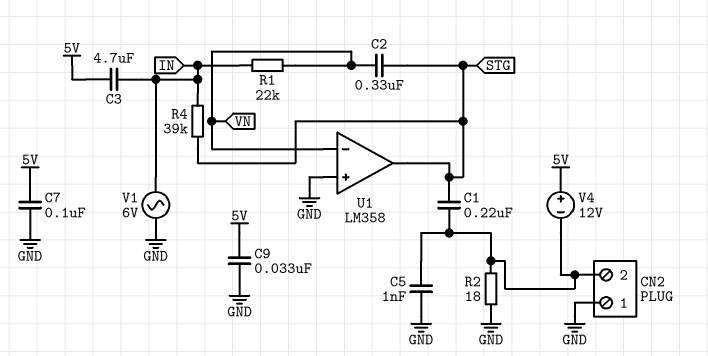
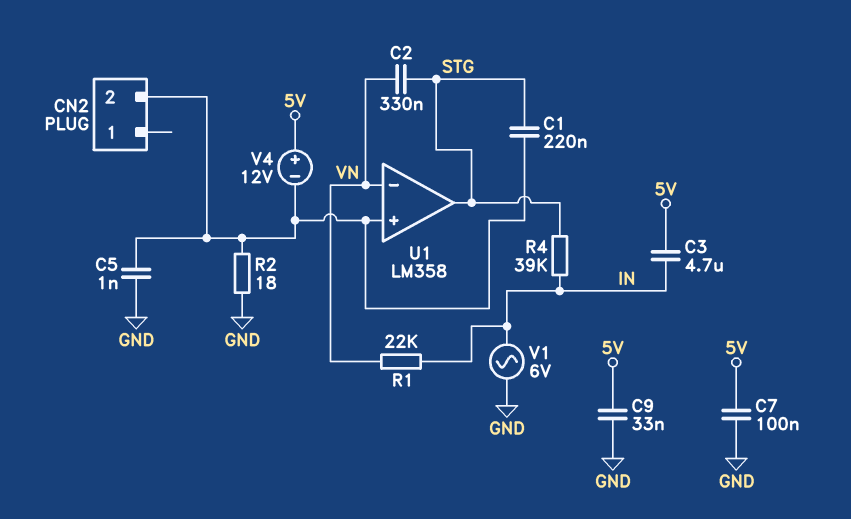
CN2 pin 1: GND -> none
U1 pin in+: GND -> CN2/2

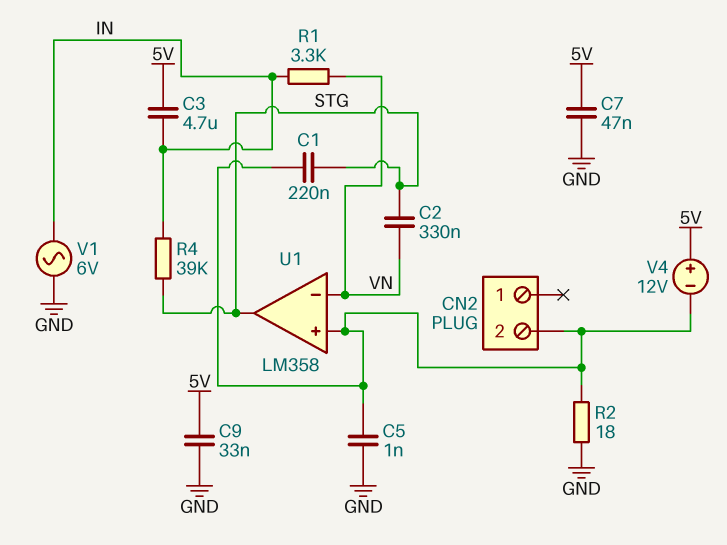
C7: 100nF (5V, GND) -> 47nF (5V, GND)
R1: 22k (IN, VN) -> 3.3k (IN, VN)

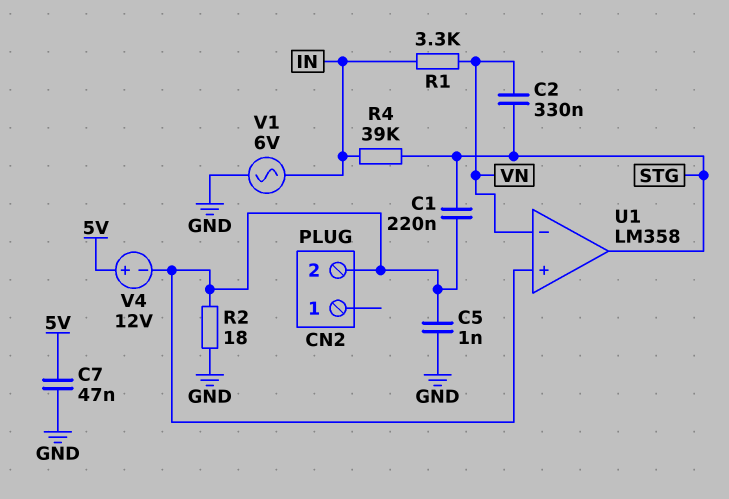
C3: 4.7uF (5V, IN) -> none
C9: 33nF (5V, GND) -> none

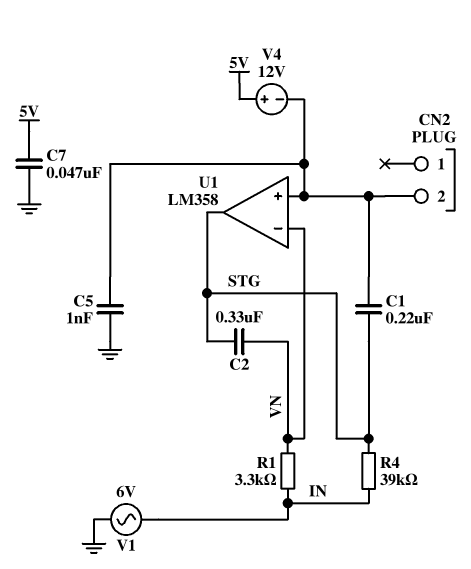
R2: 18 (CN2/2, GND) -> none

